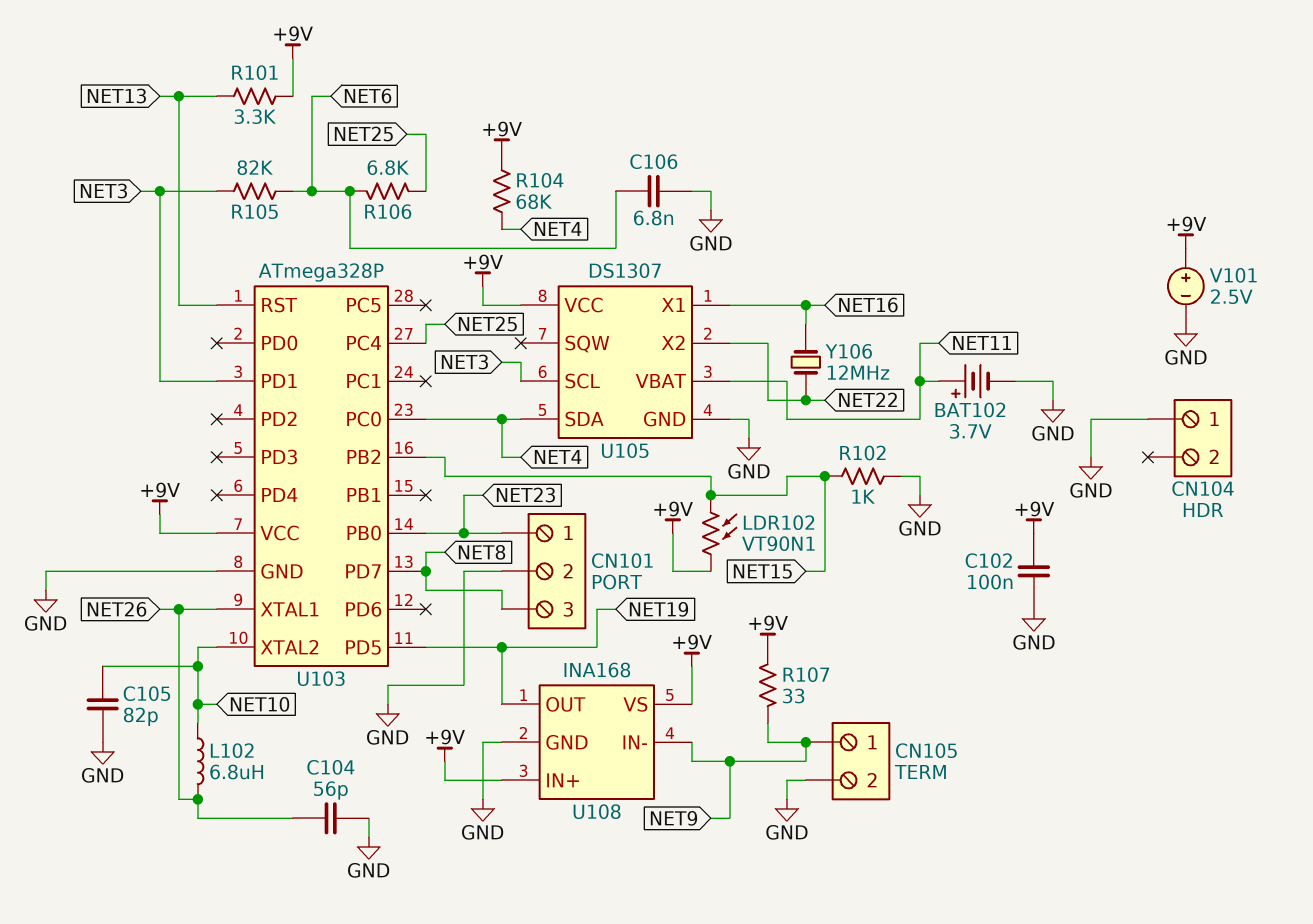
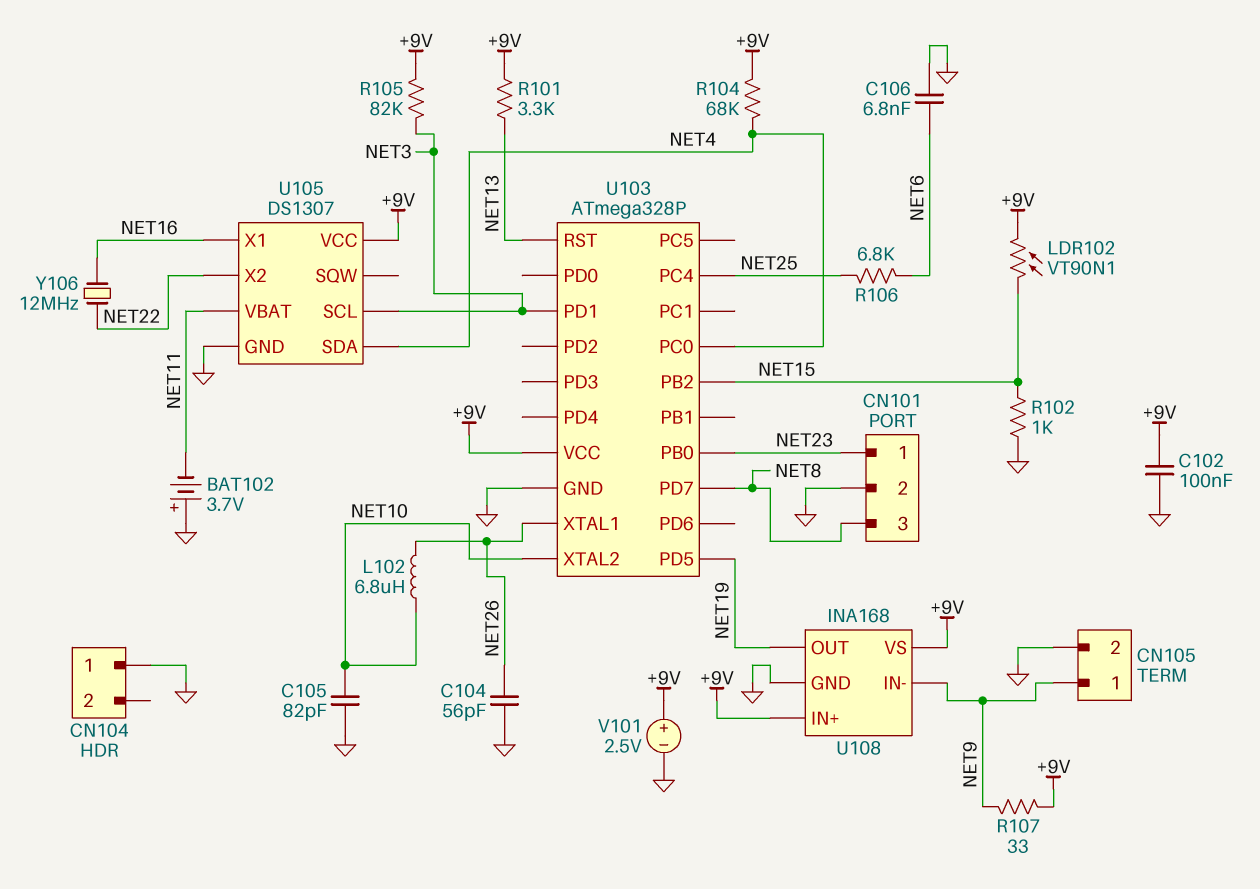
BAT102: 3.7V (plus NET11, minus GND) -> 3.7V (plus GND, minus NET11)
R105: 82k (NET3, NET6) -> 82k (+9V, NET3)

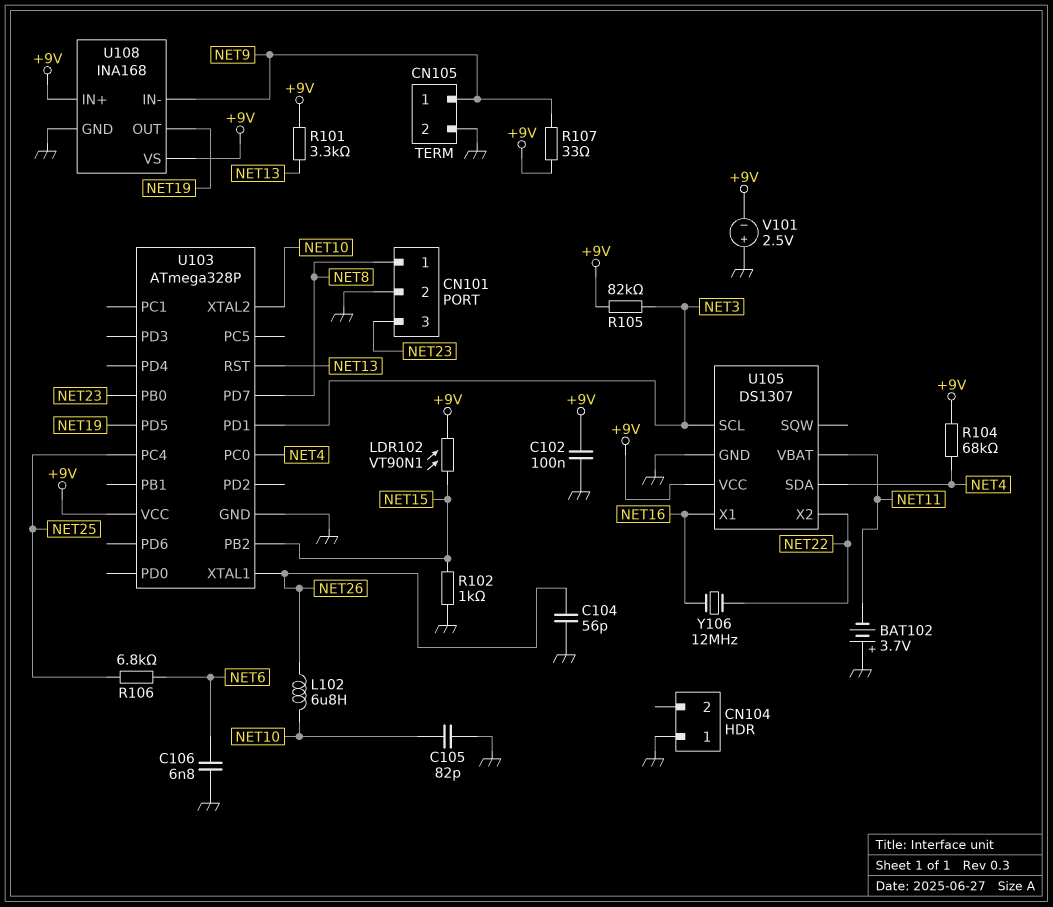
CN101 pin 1: NET23 -> NET8
CN101 pin 3: NET8 -> NET23
V101: 2.5V (plus +9V, minus GND) -> 2.5V (plus GND, minus +9V)

